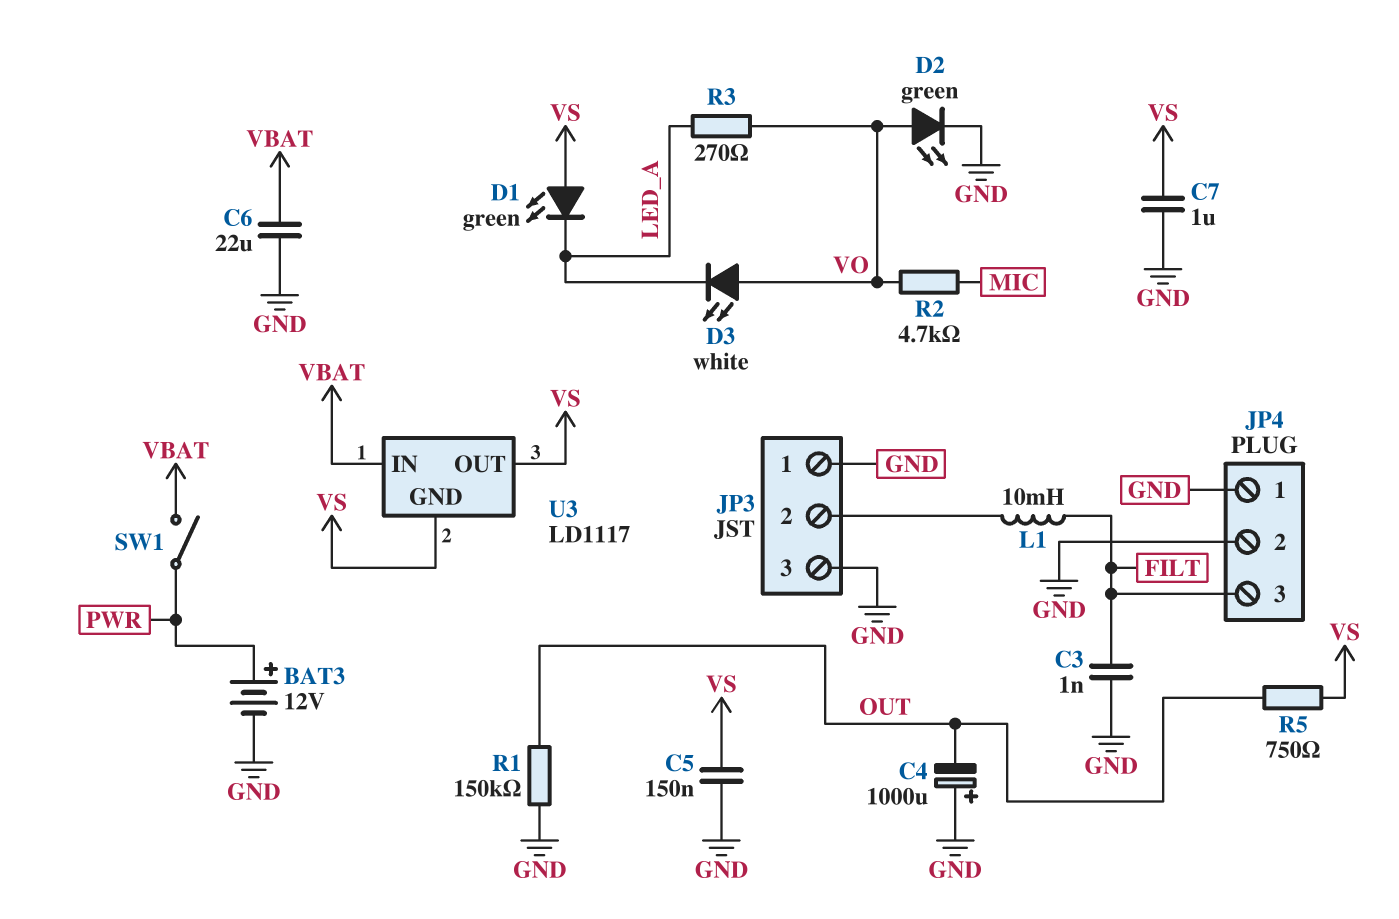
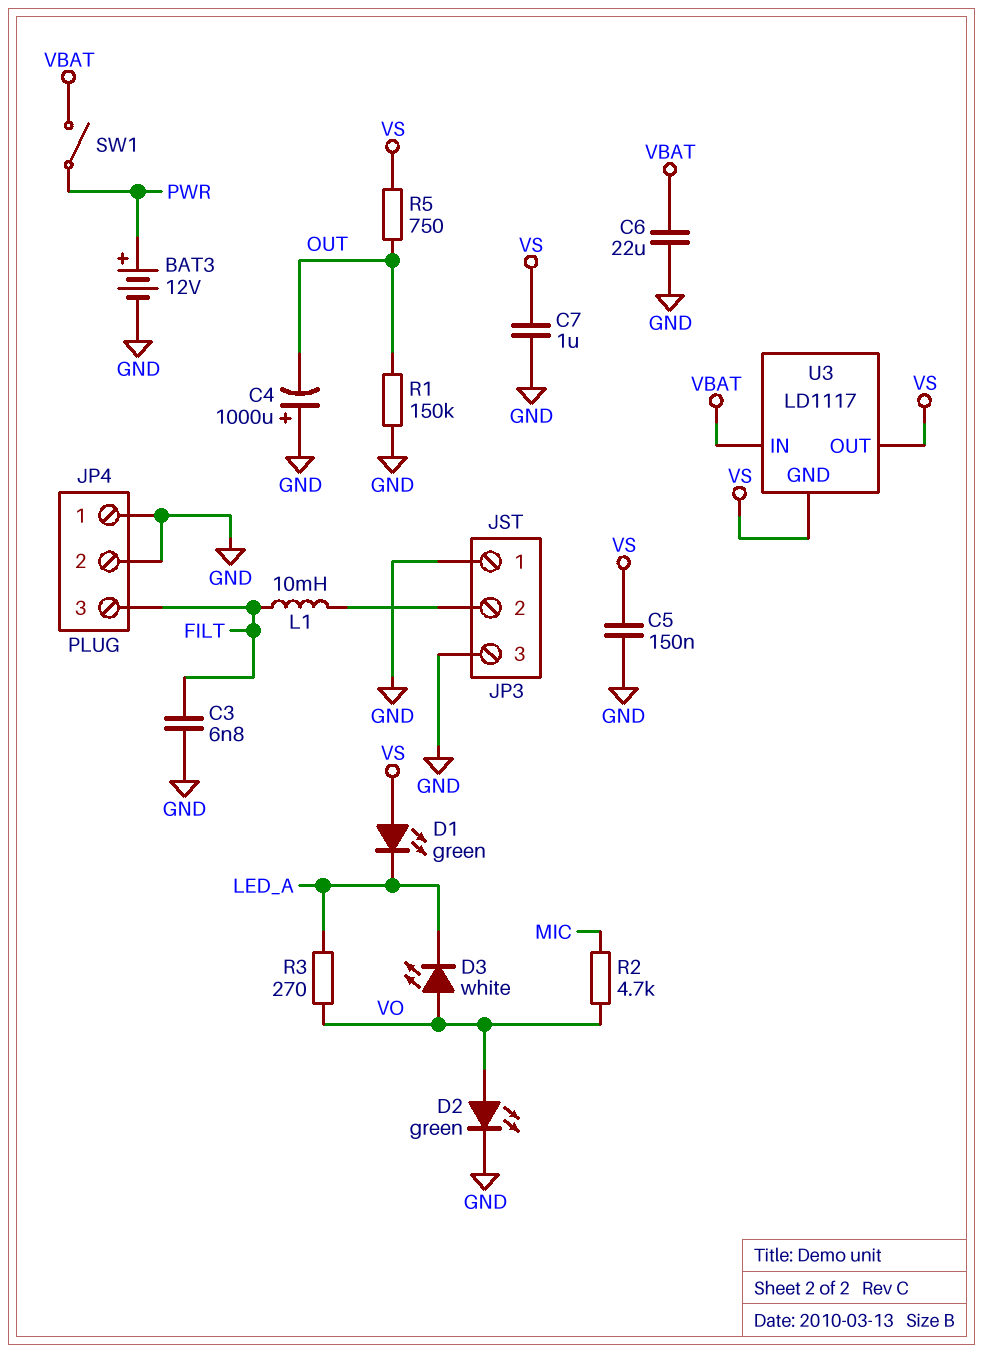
C3: 1nF (FILT, GND) -> 6.8nF (FILT, GND)

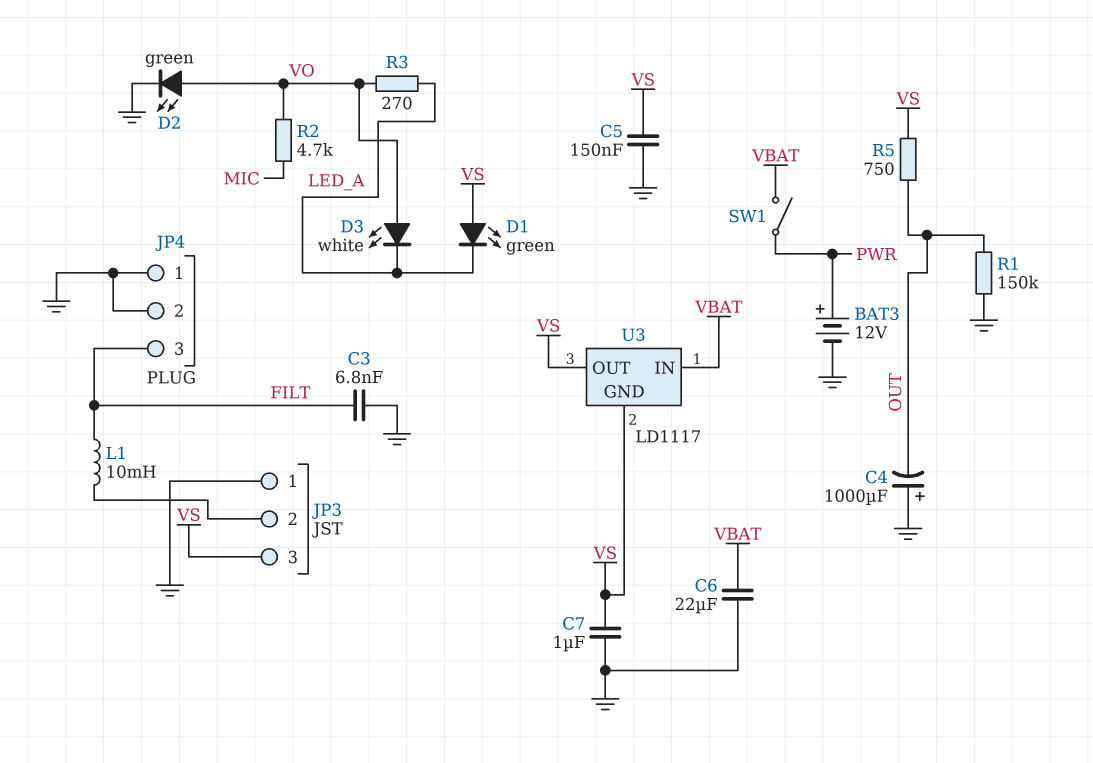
JP3 pin 3: GND -> VS

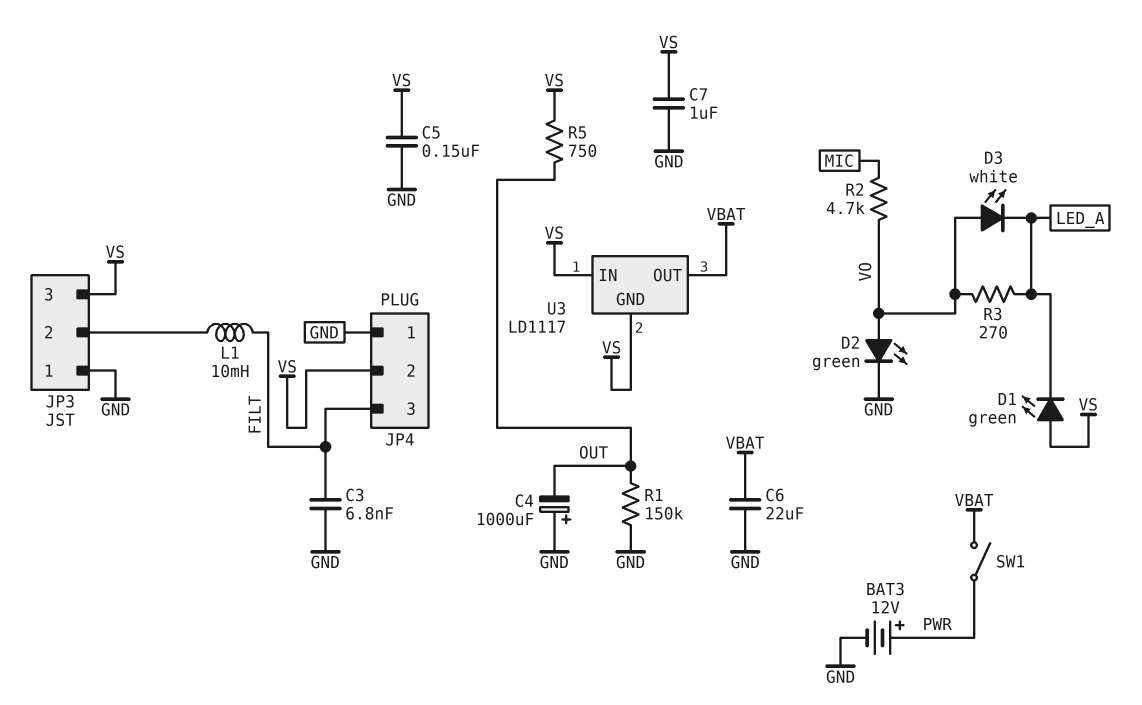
JP4 pin 2: GND -> VS
U3 pin IN: VBAT -> VS
U3 pin OUT: VS -> VBAT

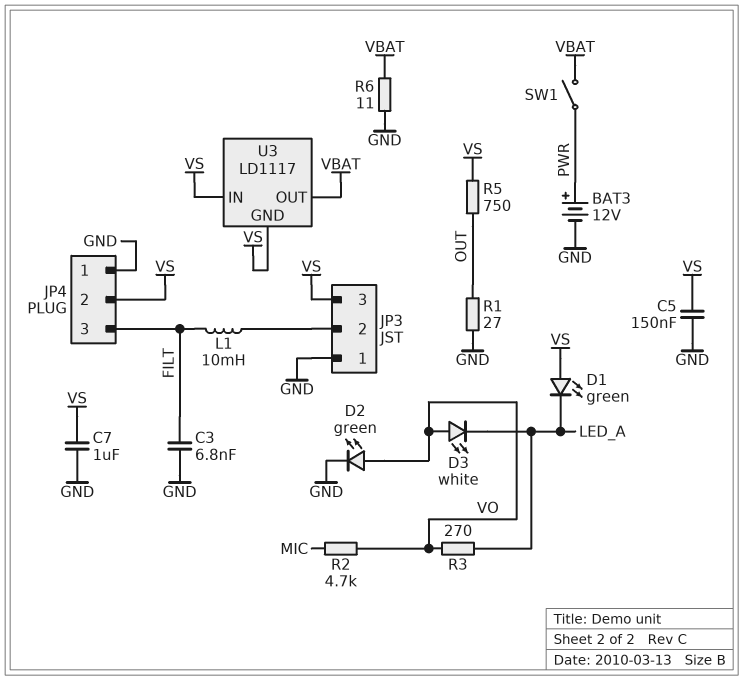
C4: 1000uF (plus GND, minus OUT) -> none
C6: 22uF (GND, VBAT) -> none
R1: 150k (GND, OUT) -> 27 (GND, OUT)
R6: none -> 11 (GND, VBAT)

